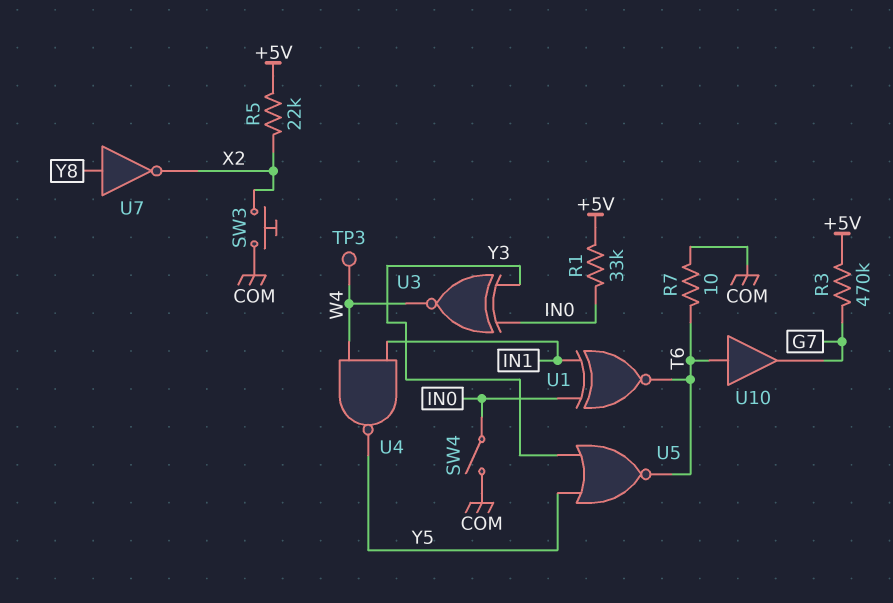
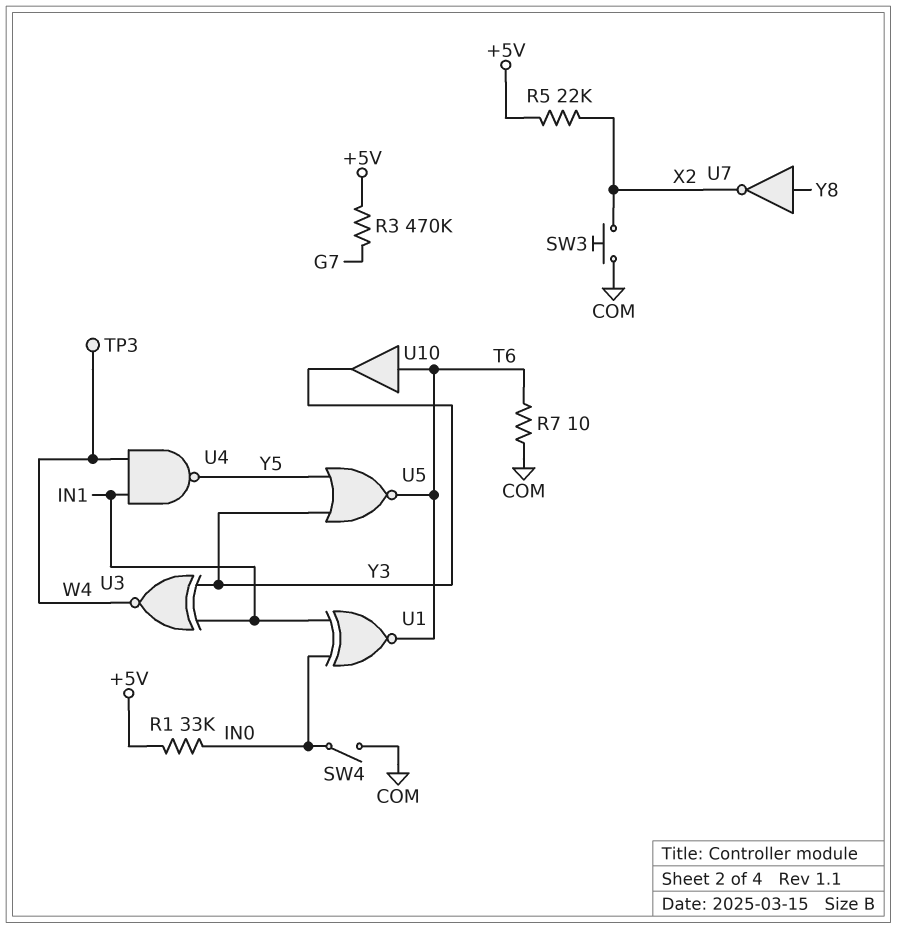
U3: XNOR (in IN0, in Y3, out W4) -> XNOR (in IN1, in Y3, out W4)
U10: buffer (in T6, out G7) -> buffer (in T6, out Y3)

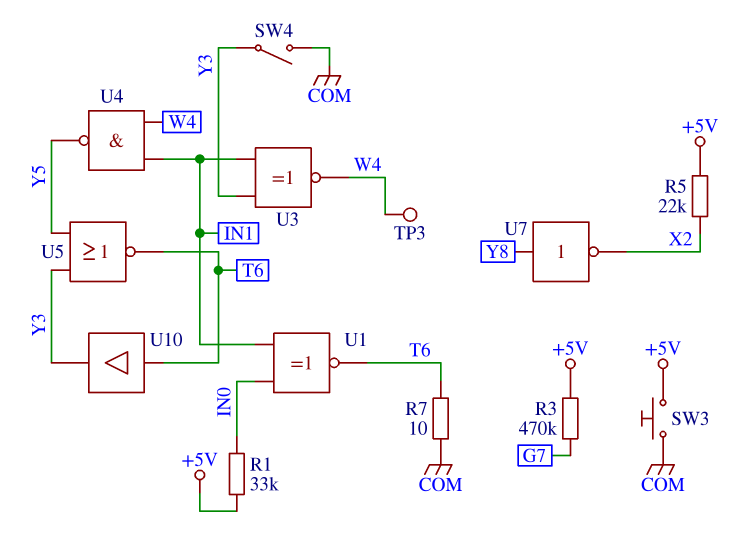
SW3: button (COM, X2) -> button (+5V, COM)
SW4: switch (COM, IN0) -> switch (COM, Y3)

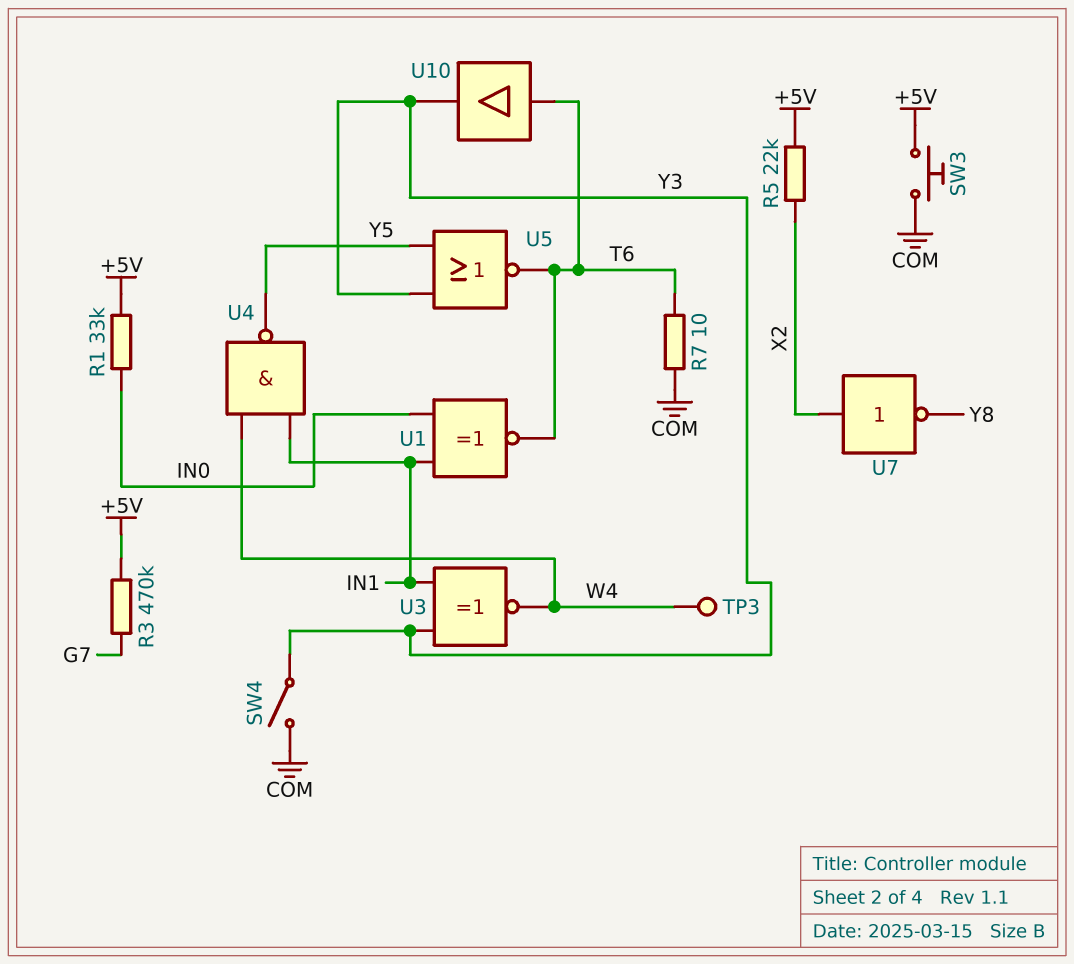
U7: NOT (in Y8, out X2) -> NOT (in X2, out Y8)

